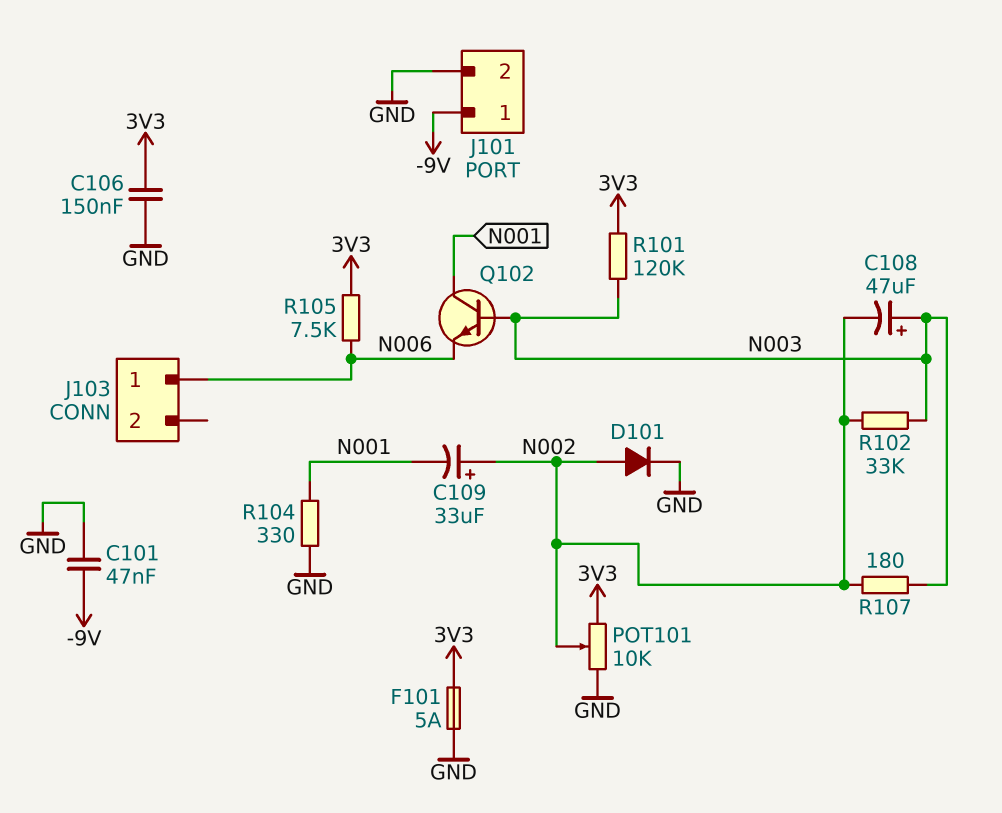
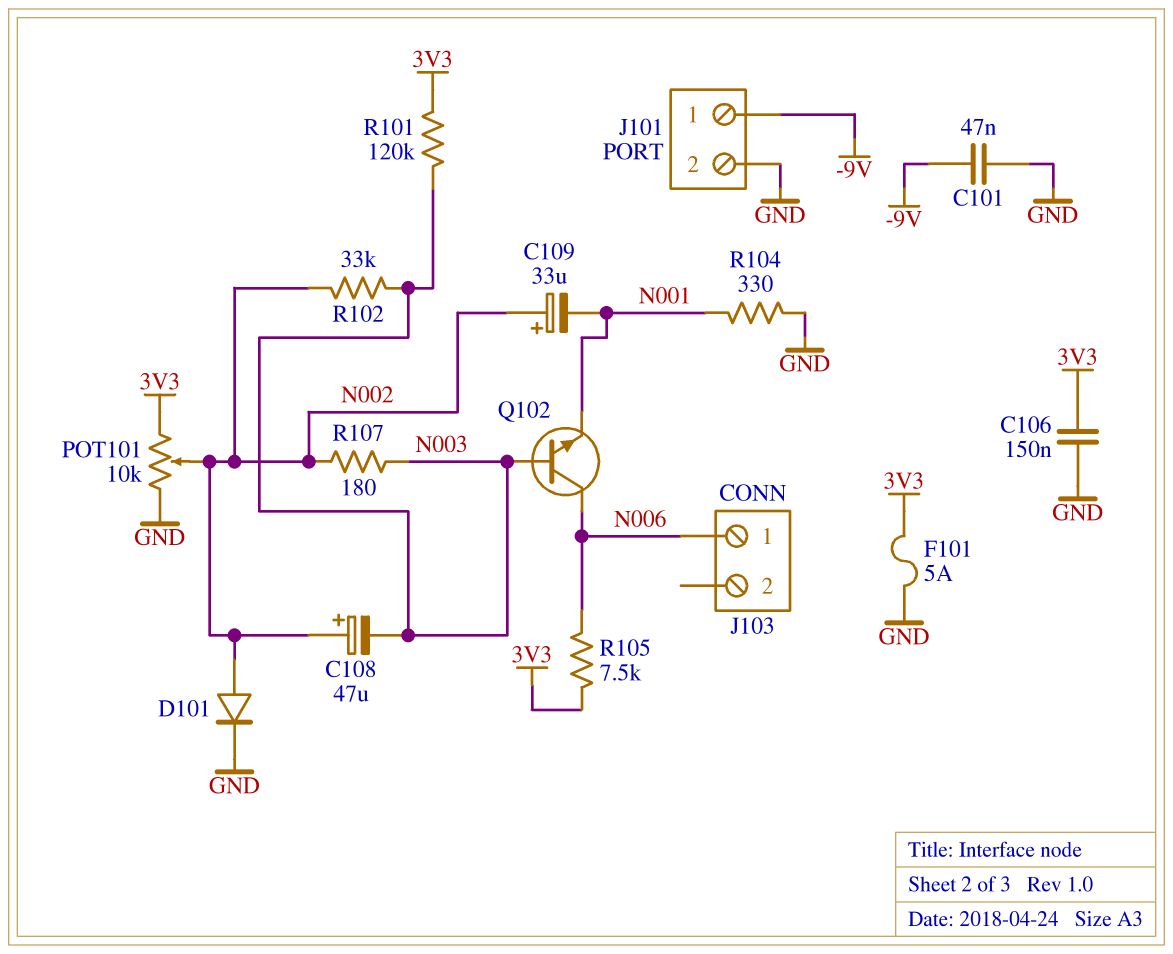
C108: 47uF (plus N003, minus N002) -> 47uF (plus N002, minus N003)
Q102: NPN (B N003, C N001, E N006) -> NPN (B N003, C N006, E N001)

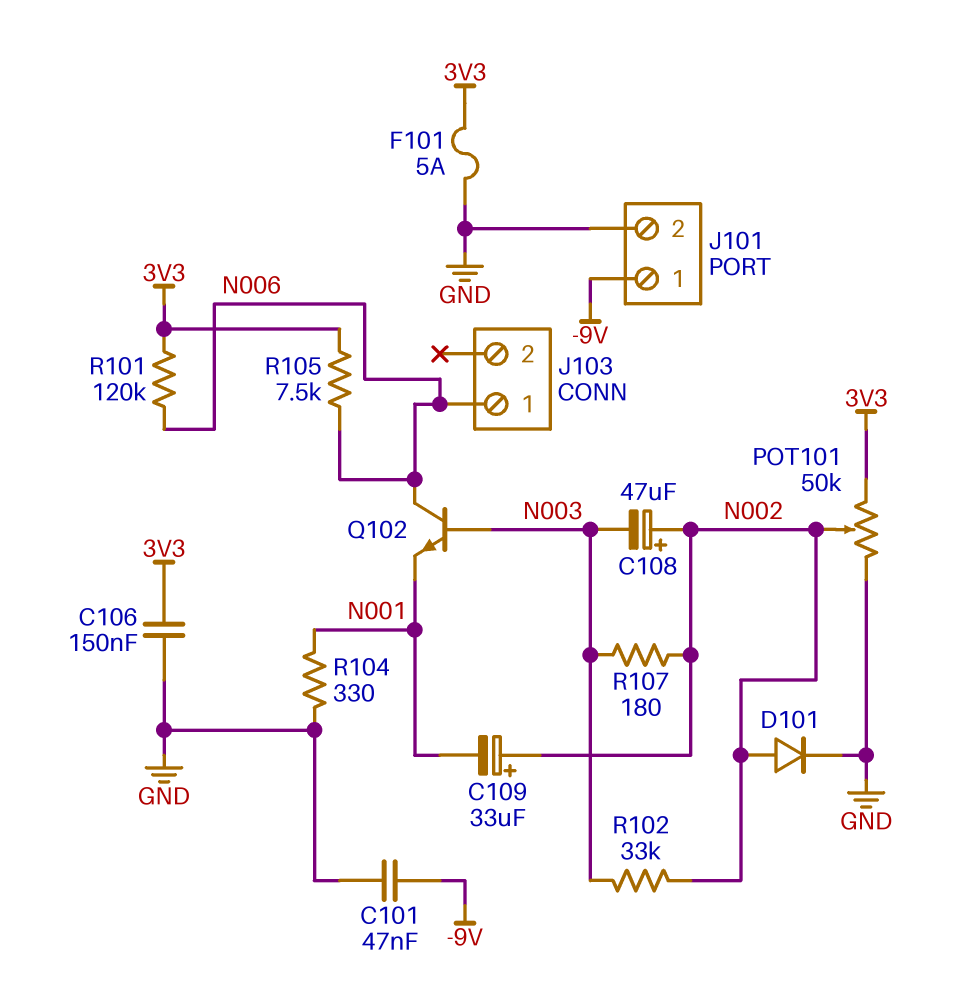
POT101: 10k (3V3, GND, wiper N002) -> 50k (3V3, GND, wiper N002)
R101: 120k (3V3, N003) -> 120k (3V3, N006)

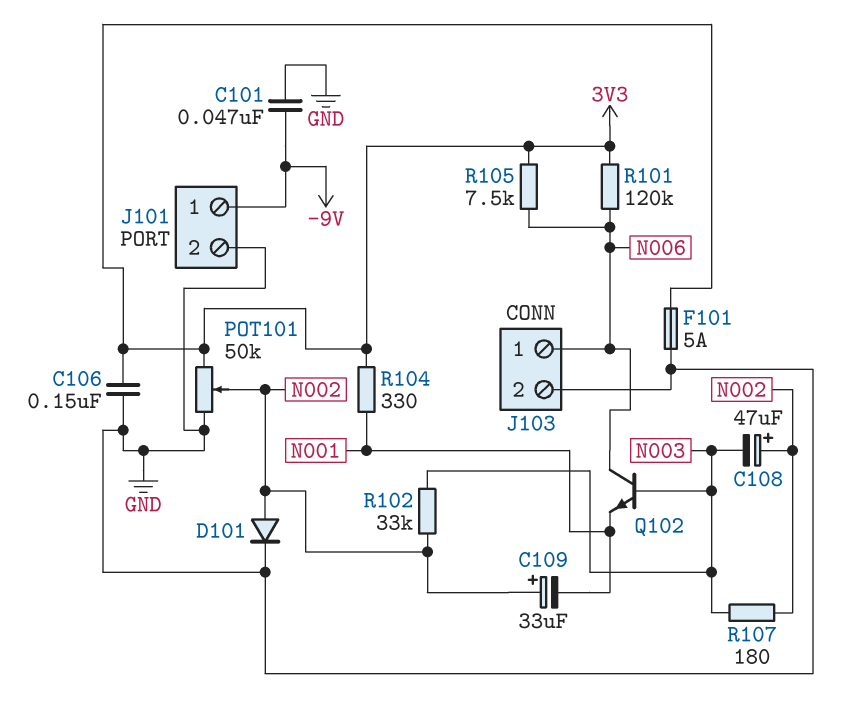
J103 pin 2: none -> GND
R104: 330 (GND, N001) -> 330 (3V3, N001)

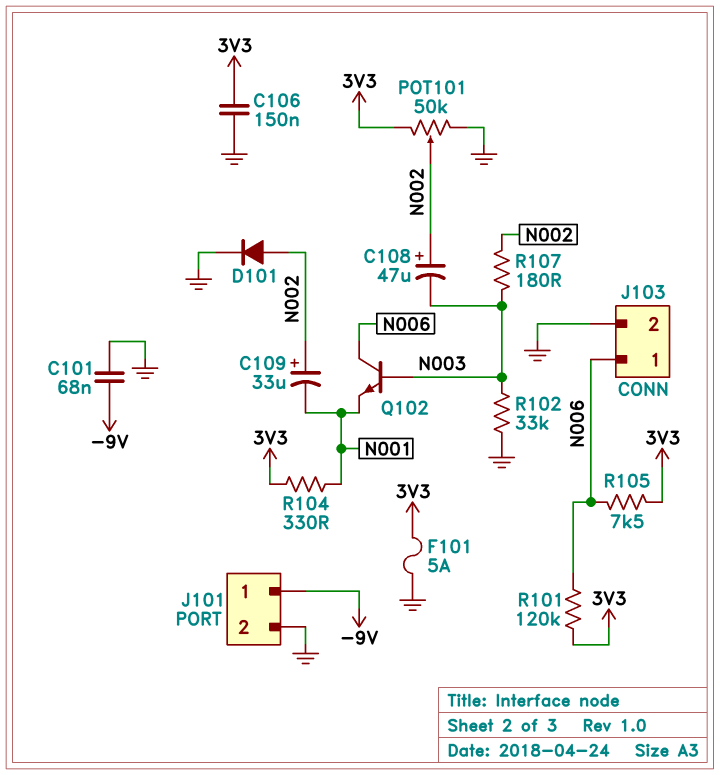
C101: 47nF (-9V, GND) -> 68nF (-9V, GND)
R102: 33k (N002, N003) -> 33k (GND, N003)

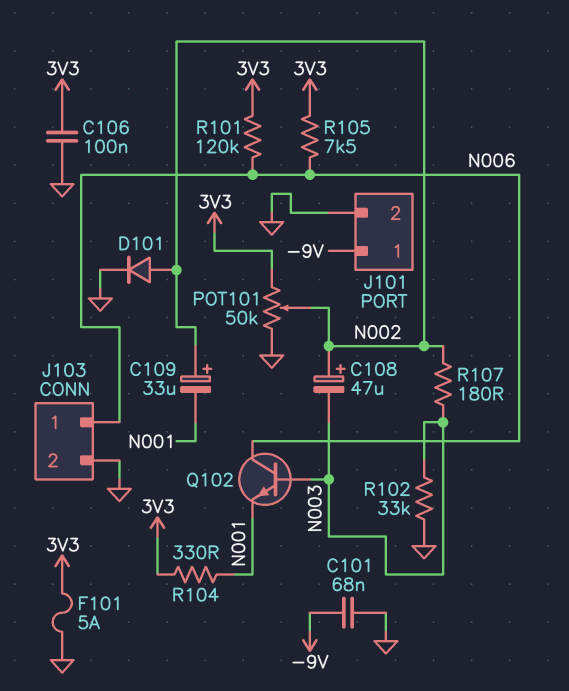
C106: 150nF (3V3, GND) -> 100nF (3V3, GND)

